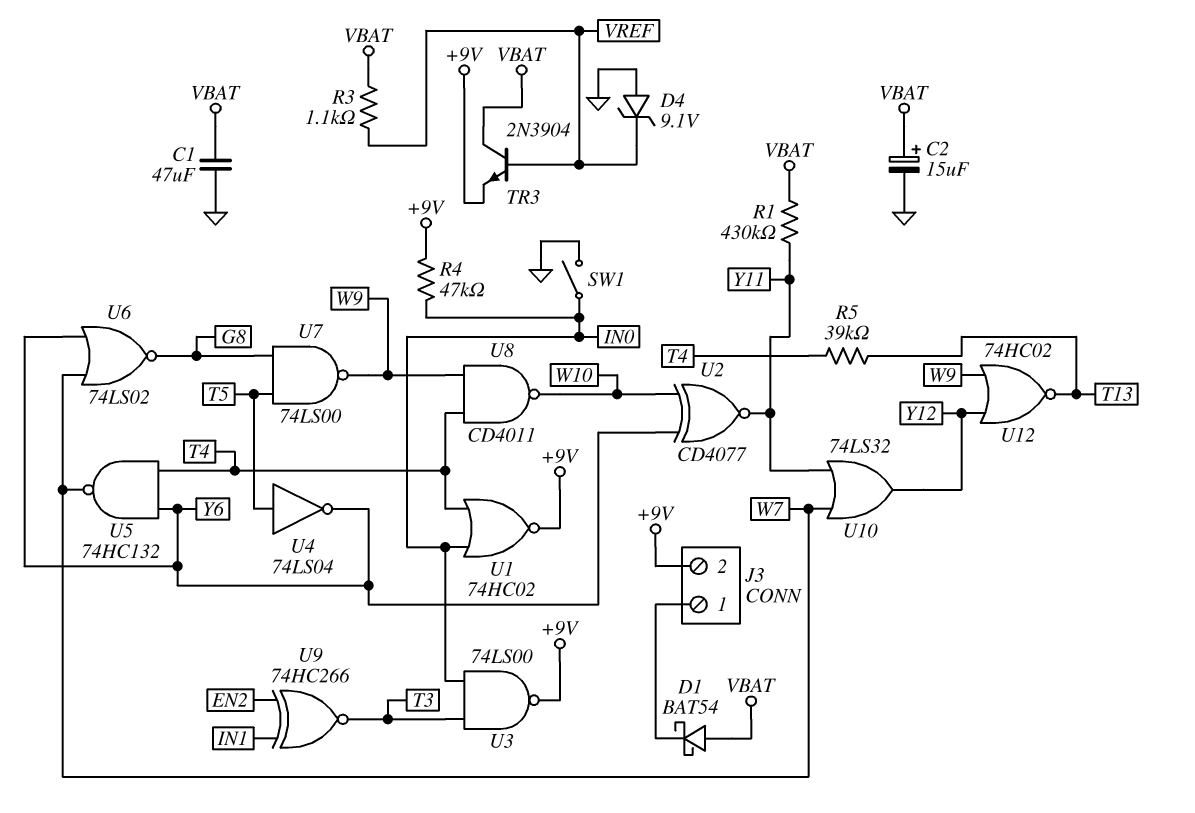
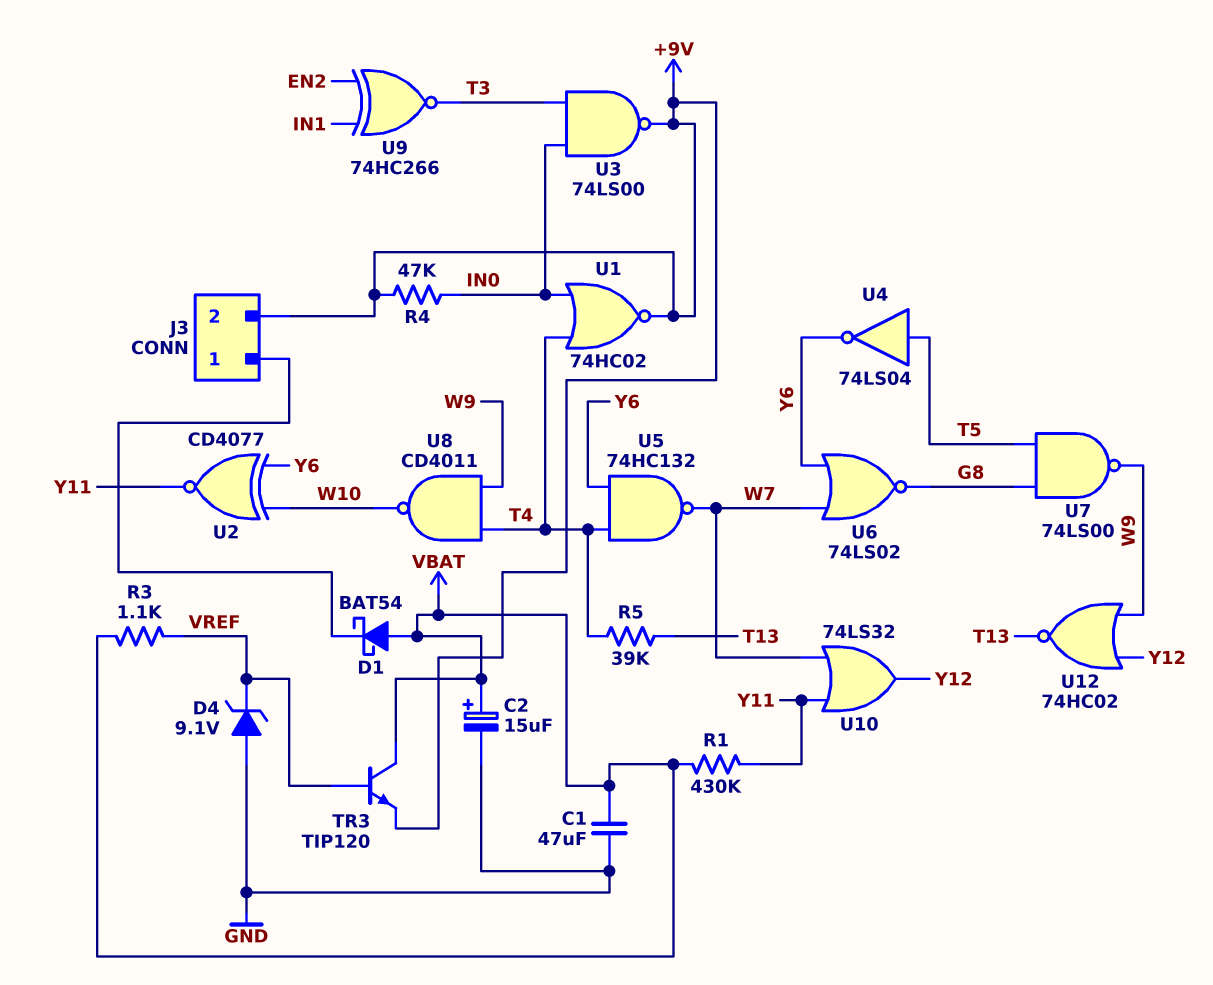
SW1: switch (GND, IN0) -> none
TR3: NPN 2N3904 (B VREF, C VBAT, E +9V) -> NPN TIP120 (B VREF, C VBAT, E +9V)

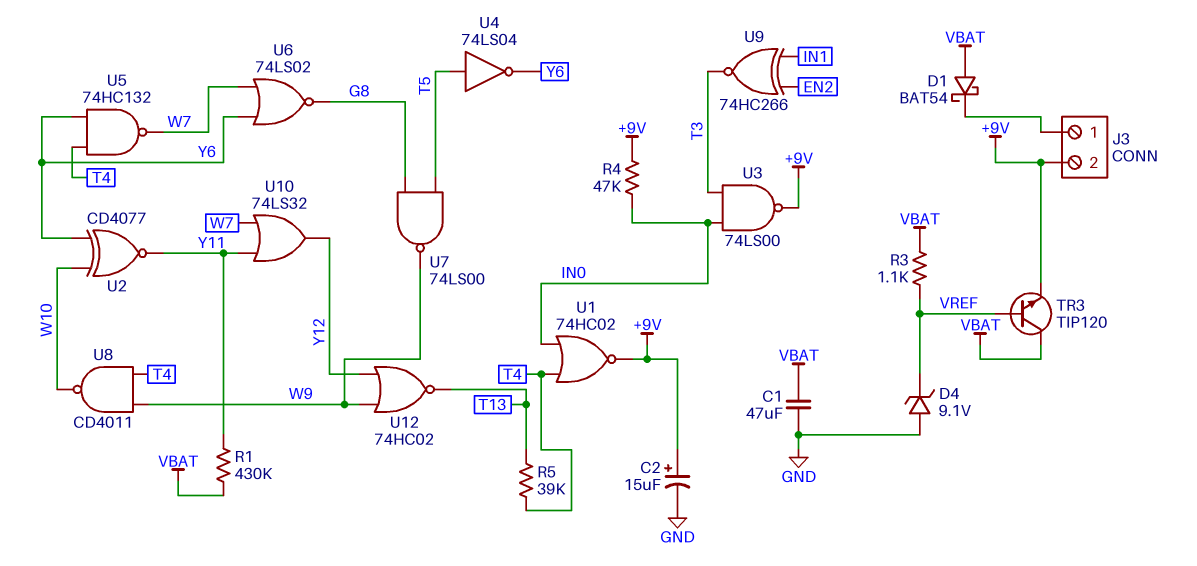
C2: 15uF (plus VBAT, minus GND) -> 15uF (plus +9V, minus GND)

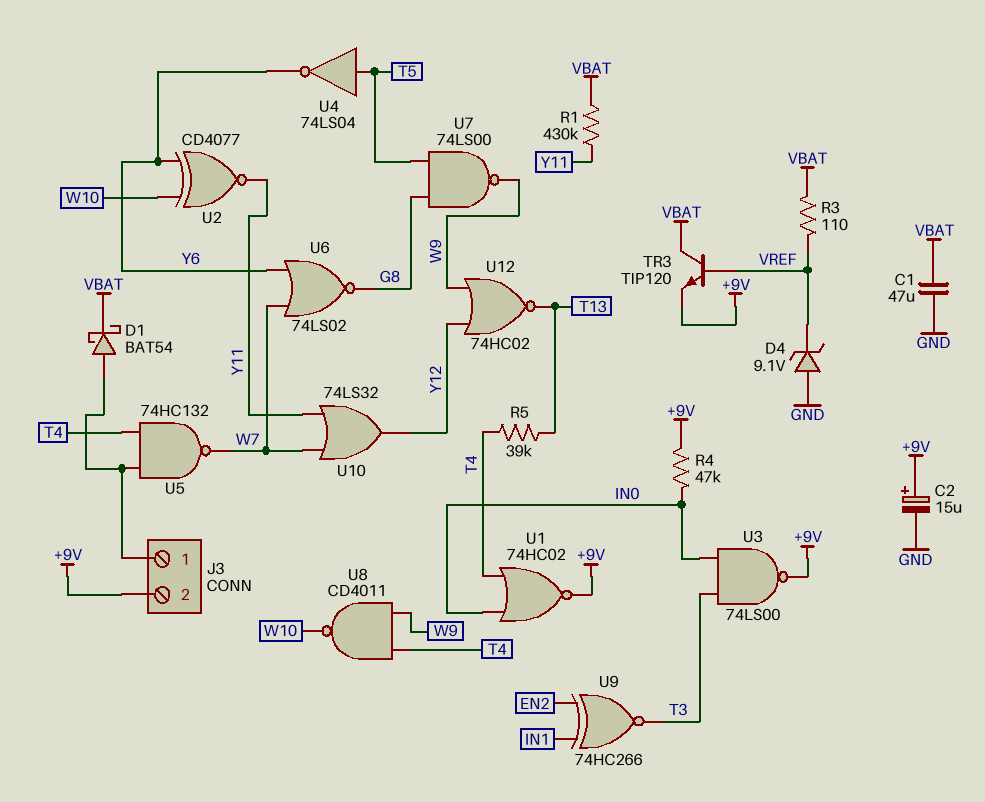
D1: schottky BAT54 (A VBAT, K J3/1) -> schottky BAT54 (A J3/1, K VBAT)
R3: 1.1k (VBAT, VREF) -> 110 (VBAT, VREF)
U5: NAND 74HC132 (in T4, in Y6, out W7) -> NAND 74HC132 (in J3/1, in T4, out W7)

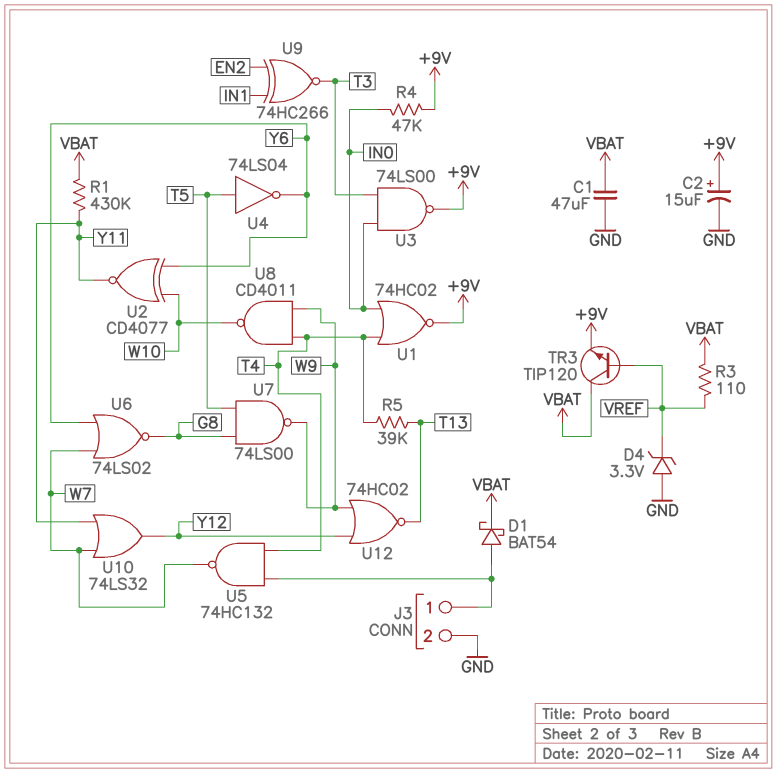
D4: zener 9.1V (A GND, K VREF) -> zener 3.3V (A GND, K VREF)
J3 pin 2: +9V -> GND

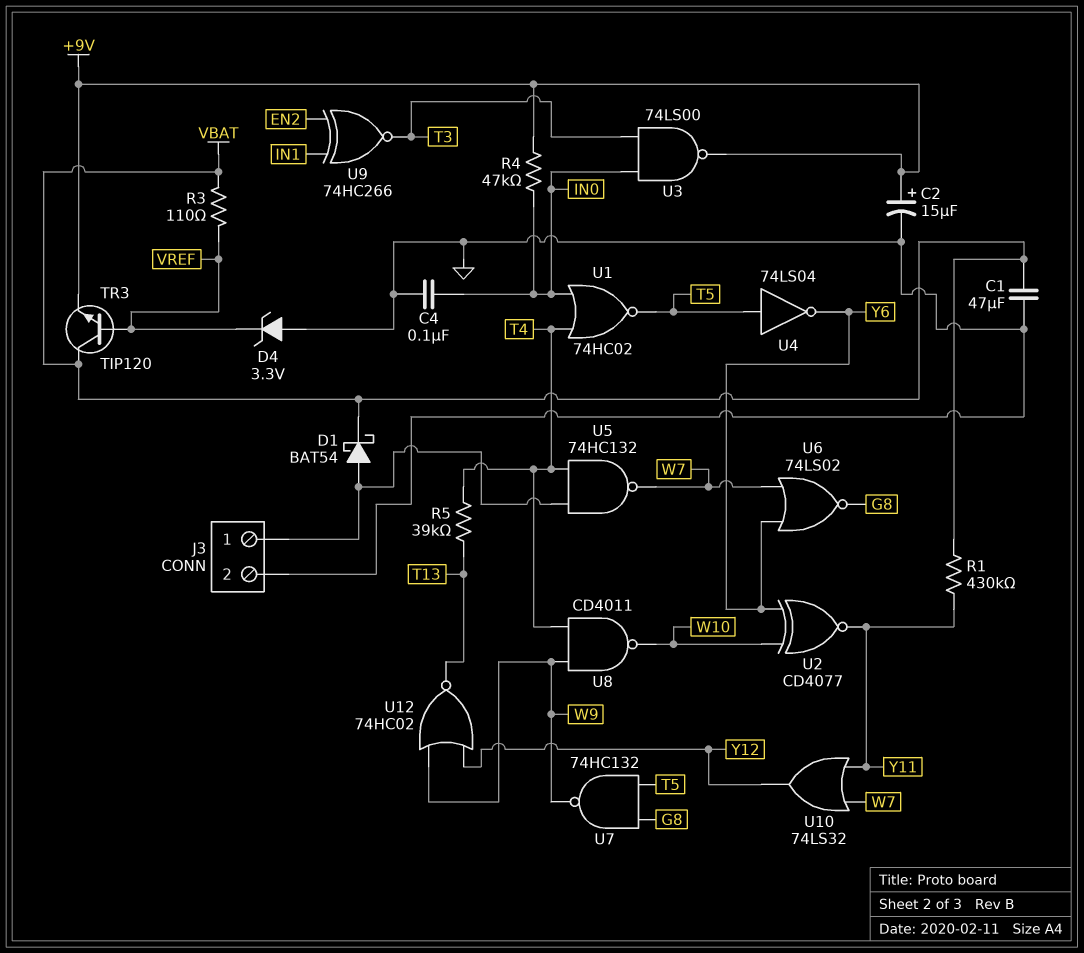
C4: none -> 100nF (GND, IN0)
U1: NOR 74HC02 (in IN0, in T4, out +9V) -> NOR 74HC02 (in IN0, in T4, out T5)
U7: NAND 74LS00 (in G8, in T5, out W9) -> NAND 74HC132 (in G8, in T5, out W9)

